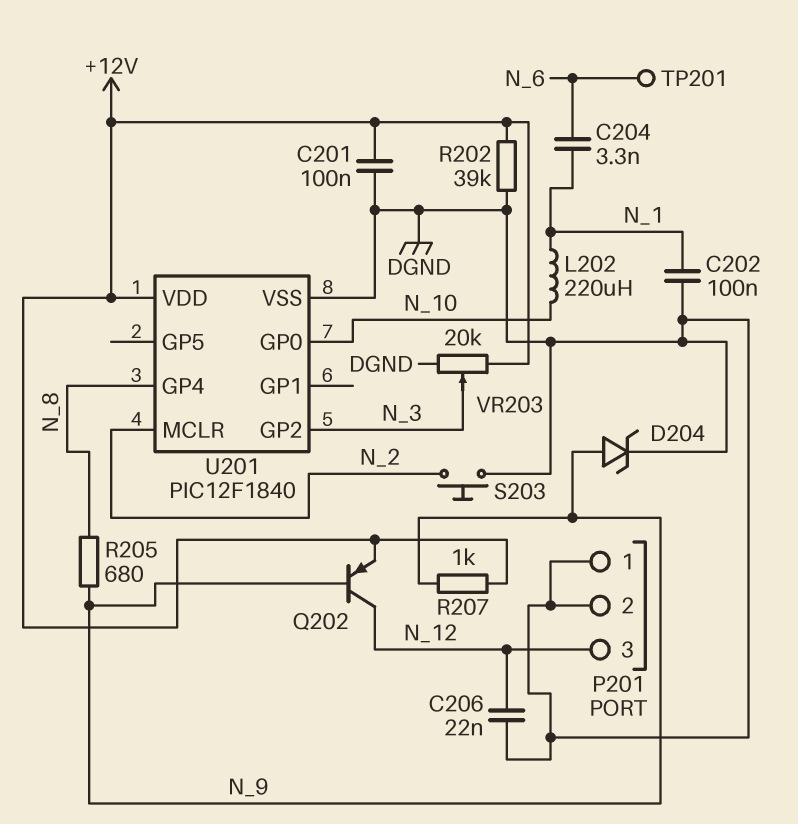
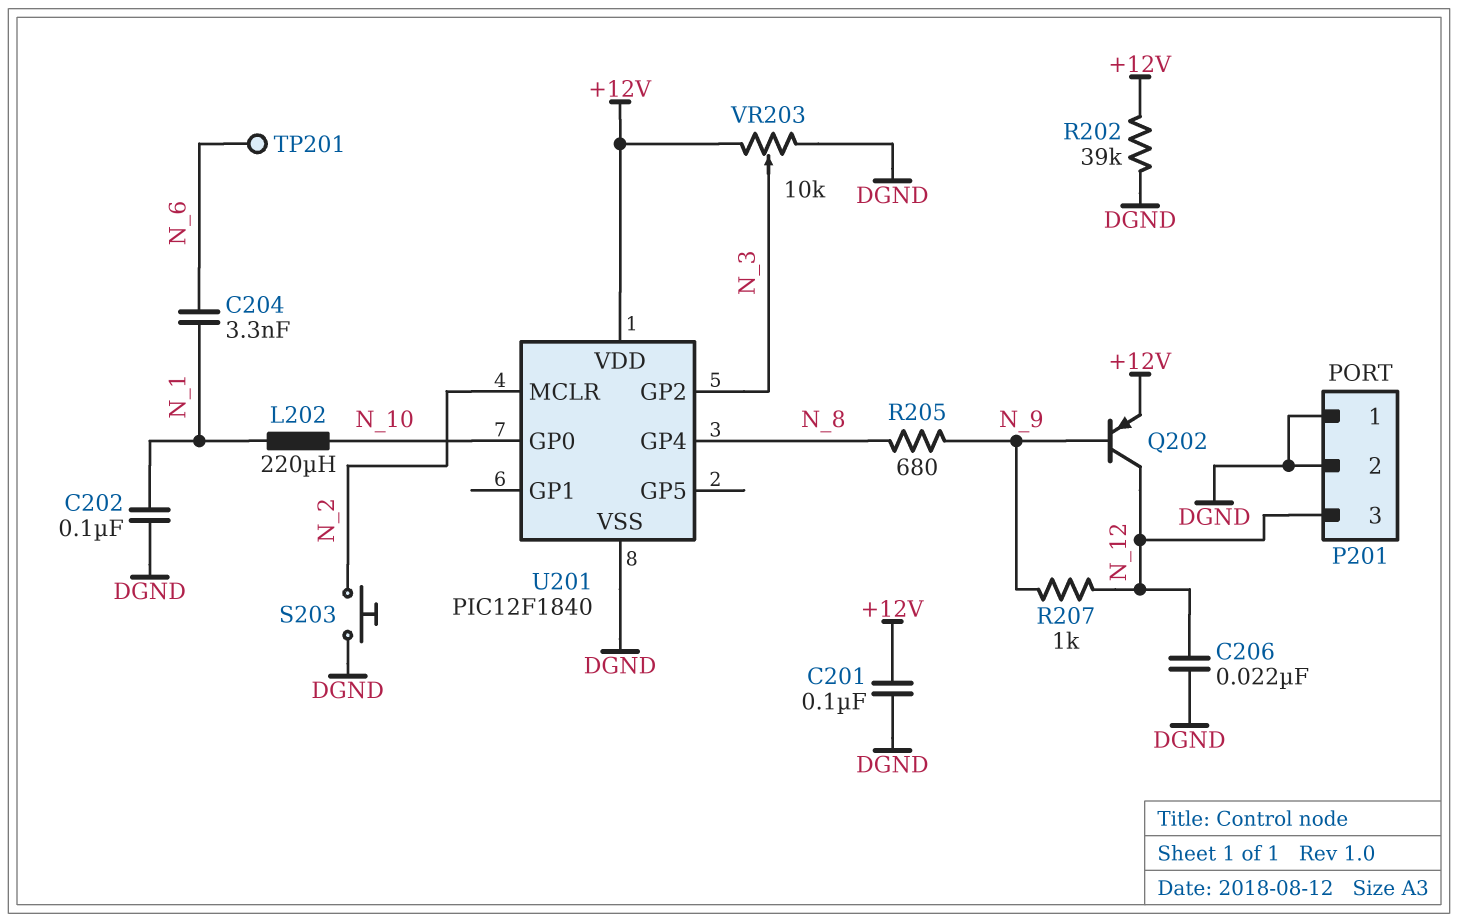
D204: zener (A N_9, K DGND) -> none
R207: 1k (+12V, N_9) -> 1k (N_9, N_12)
VR203: 20k (+12V, DGND, wiper N_3) -> 10k (+12V, DGND, wiper N_3)

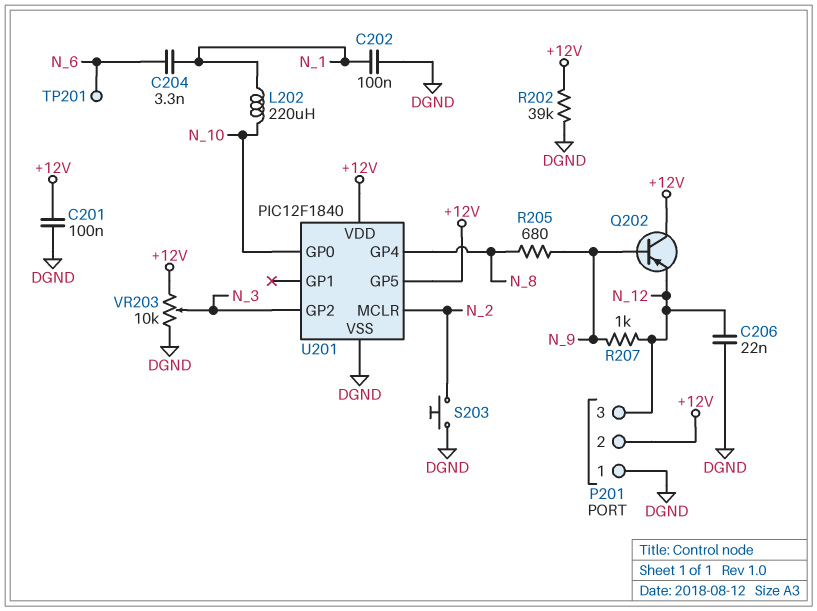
P201 pin 2: DGND -> +12V
Q202: PNP (B N_9, C N_12, E +12V) -> PNP (B N_9, C +12V, E N_12)
U201 pin GP5: none -> +12V

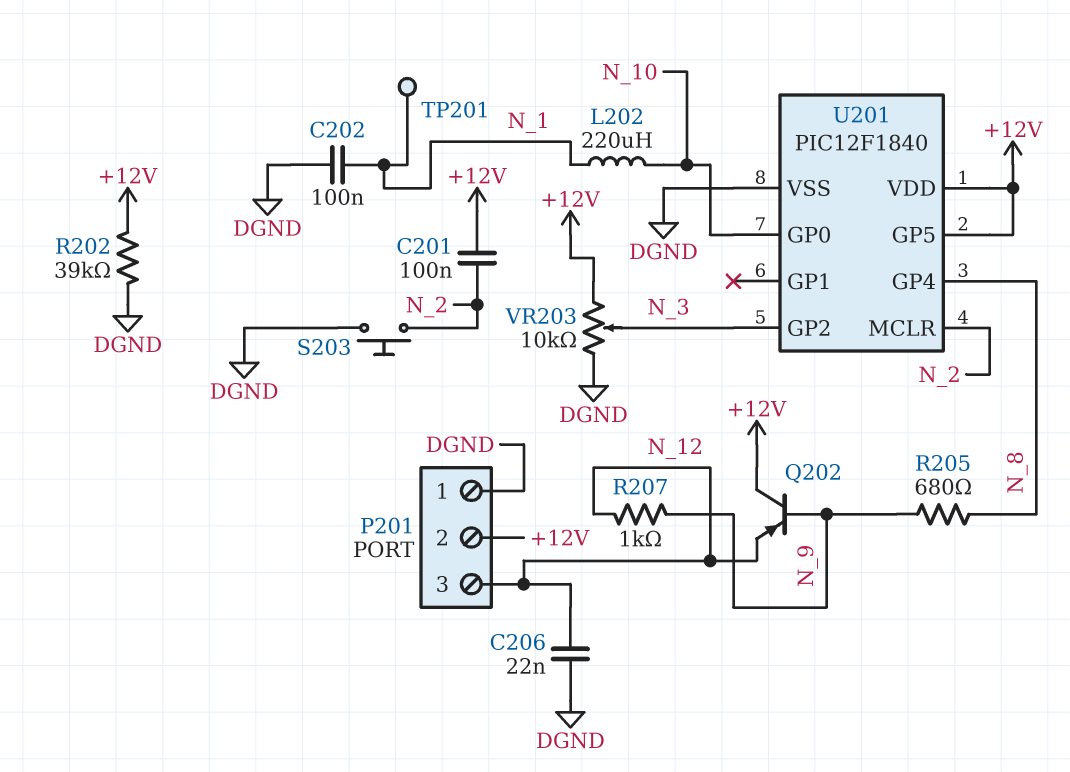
C201: 100nF (+12V, DGND) -> 100nF (+12V, N_2)
C204: 3.3nF (N_1, N_6) -> none
TP201: test point (N_6) -> test point (N_1)

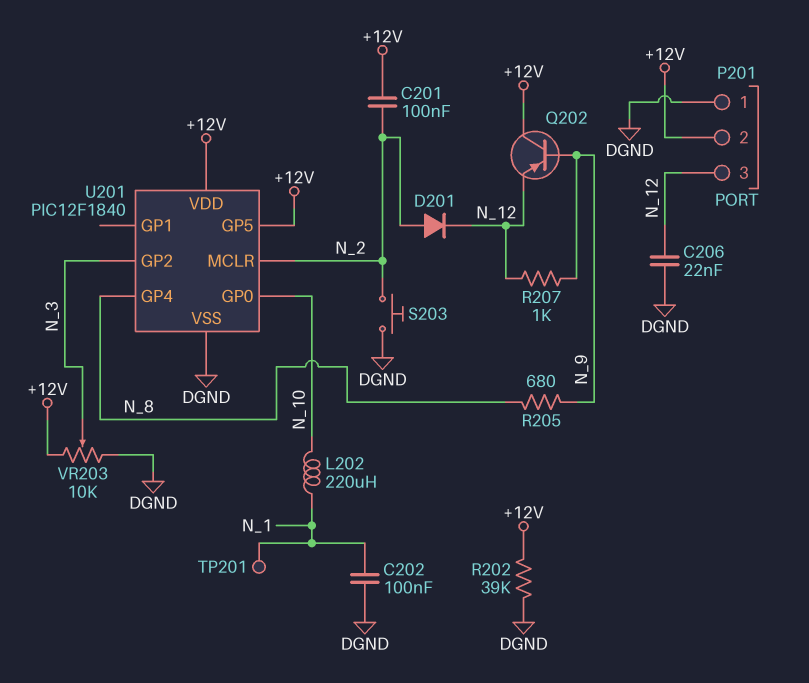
D201: none -> diode (A N_2, K N_12)

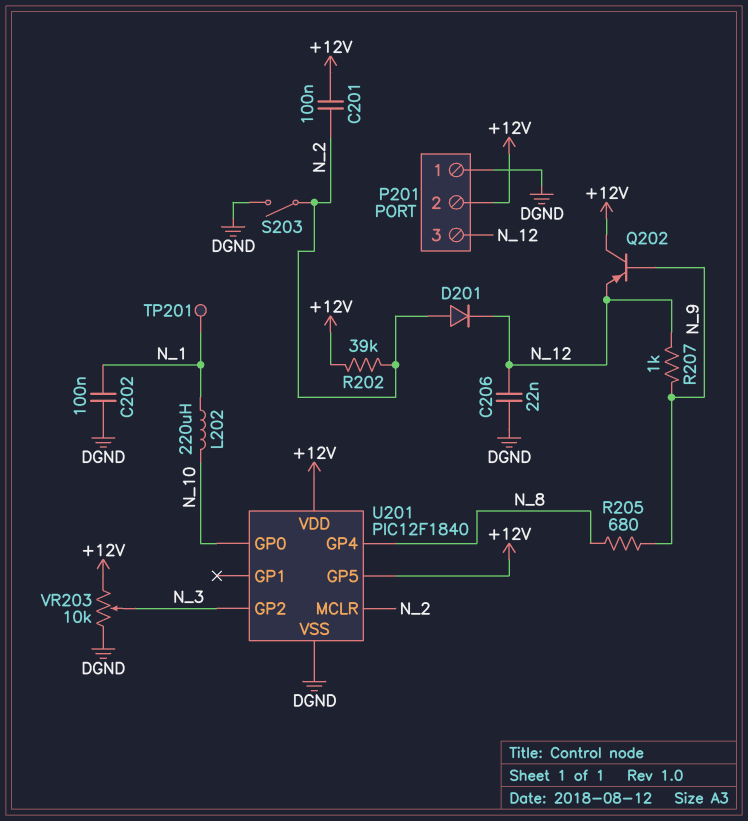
R202: 39k (+12V, DGND) -> 39k (+12V, N_2)
S203: button (DGND, N_2) -> switch (DGND, N_2)

